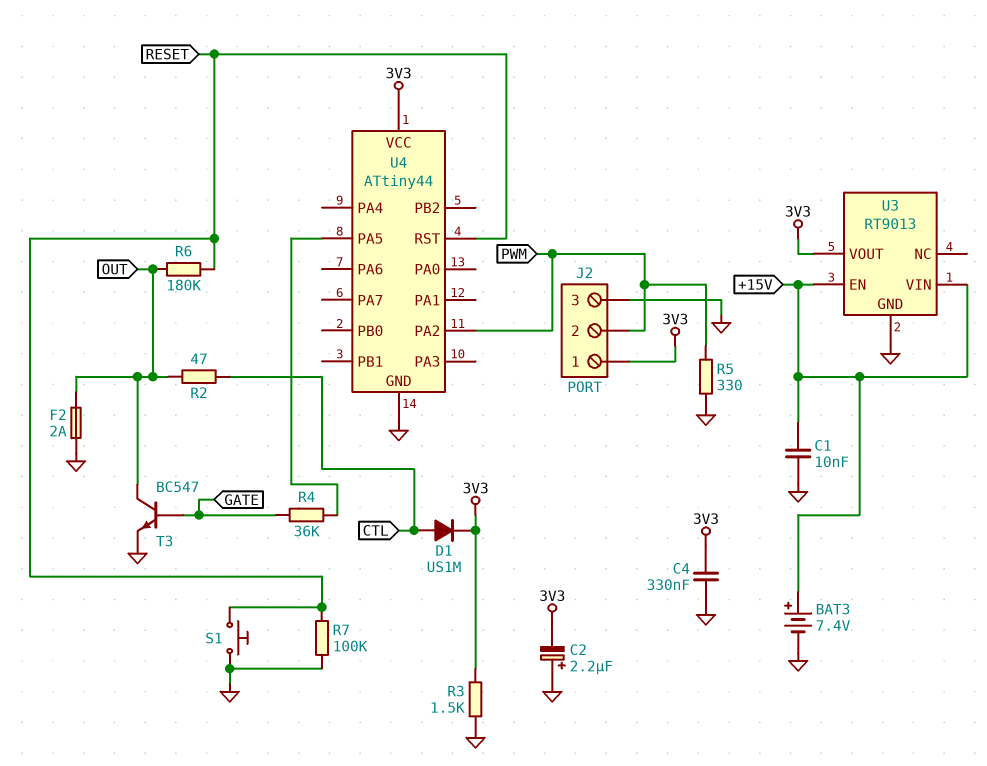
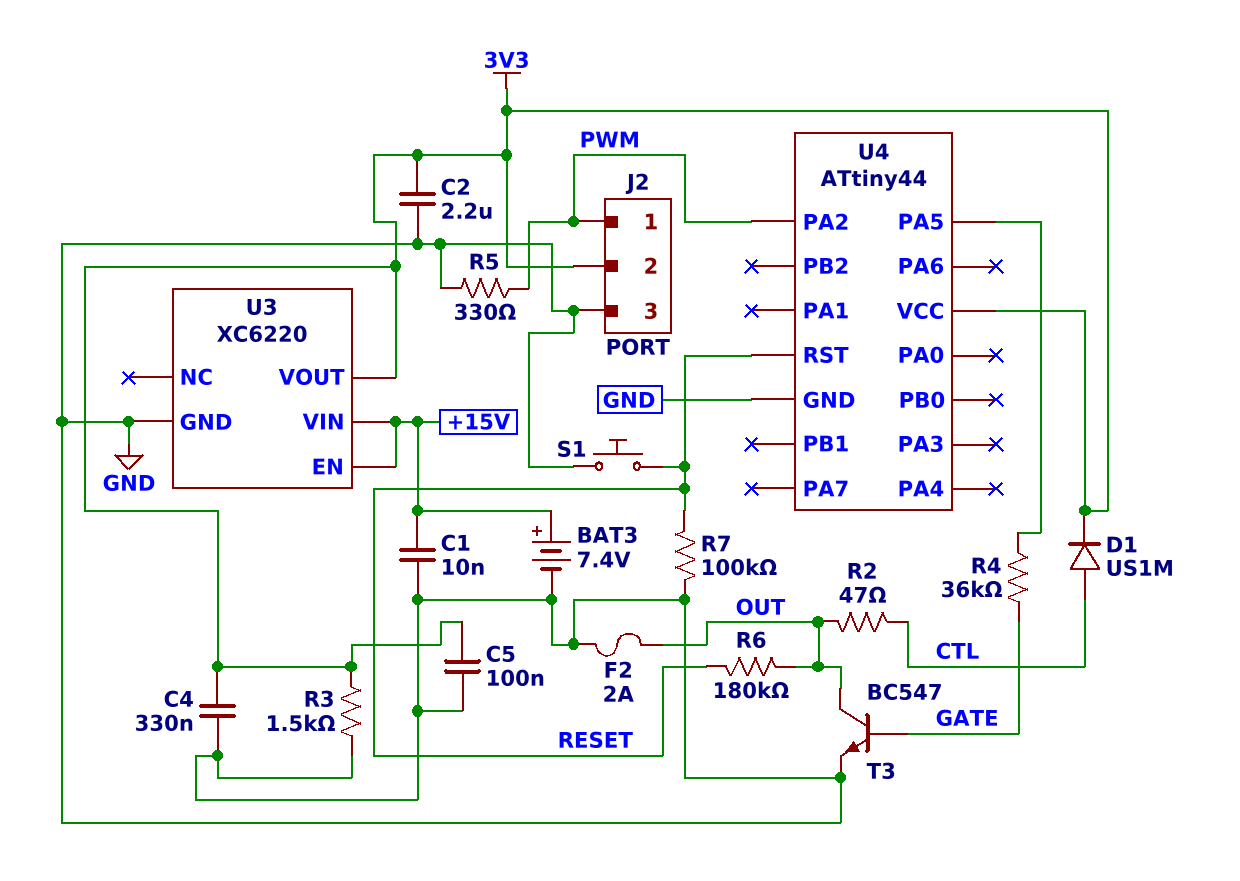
C2: 2.2uF (plus GND, minus 3V3) -> 2.2uF (3V3, GND)
C5: none -> 100nF (3V3, GND)
J2 pin 1: 3V3 -> PWM
J2 pin 2: PWM -> 3V3
U3: RT9013 -> XC6220

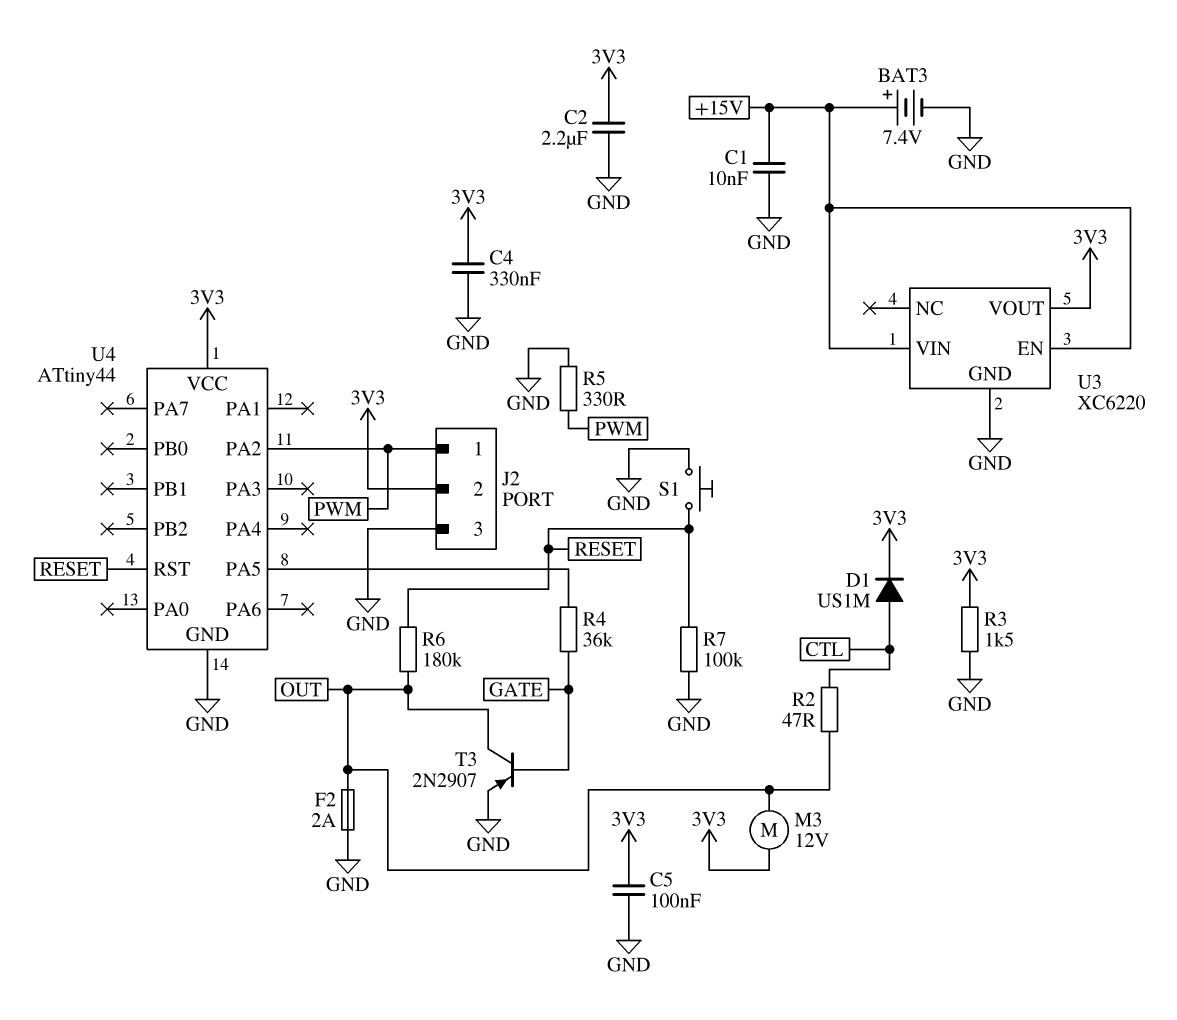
M3: none -> motor 12V (3V3, OUT)
T3: NPN BC547 (B GATE, C OUT, E GND) -> PNP 2N2907 (B GATE, C OUT, E GND)

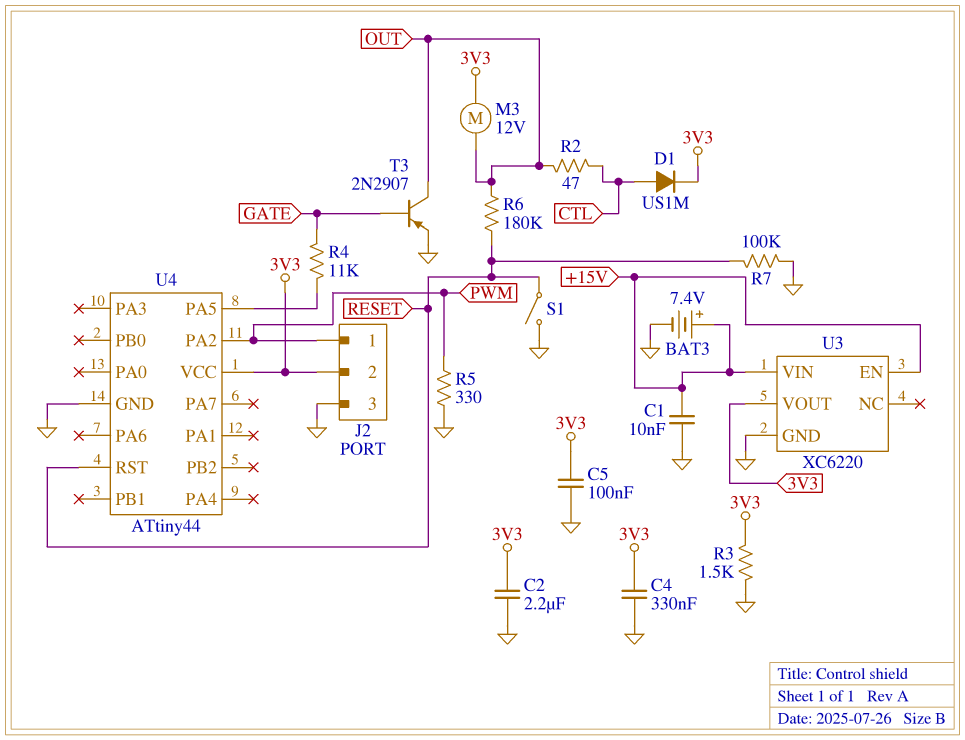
F2: 2A (GND, OUT) -> none
R4: 36k (GATE, U4/PA5) -> 11k (GATE, U4/PA5)
S1: button (GND, RESET) -> switch (GND, RESET)

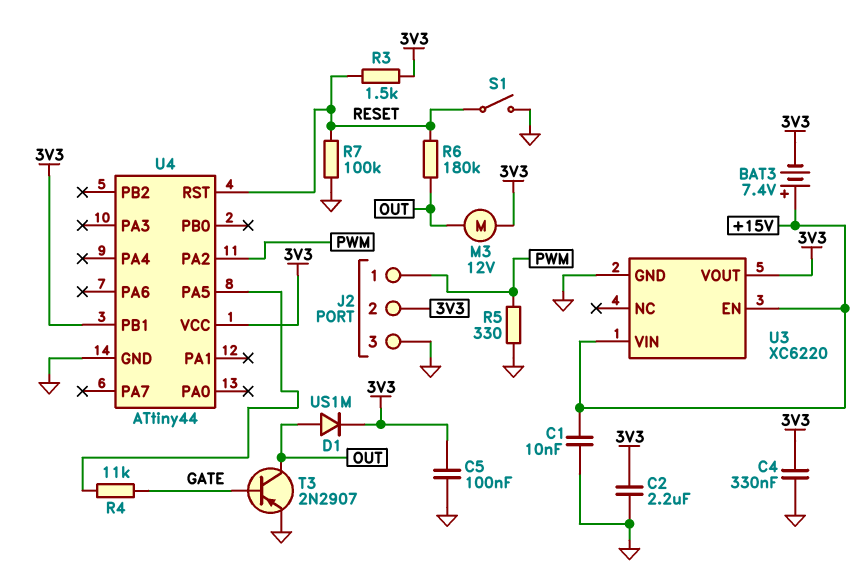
BAT3: 7.4V (plus +15V, minus GND) -> 7.4V (plus +15V, minus 3V3)
D1: diode US1M (A CTL, K 3V3) -> diode US1M (A OUT, K 3V3)
R2: 47 (CTL, OUT) -> none
R3: 1.5k (3V3, GND) -> 1.5k (3V3, RESET)
U4 pin PB1: none -> 3V3

